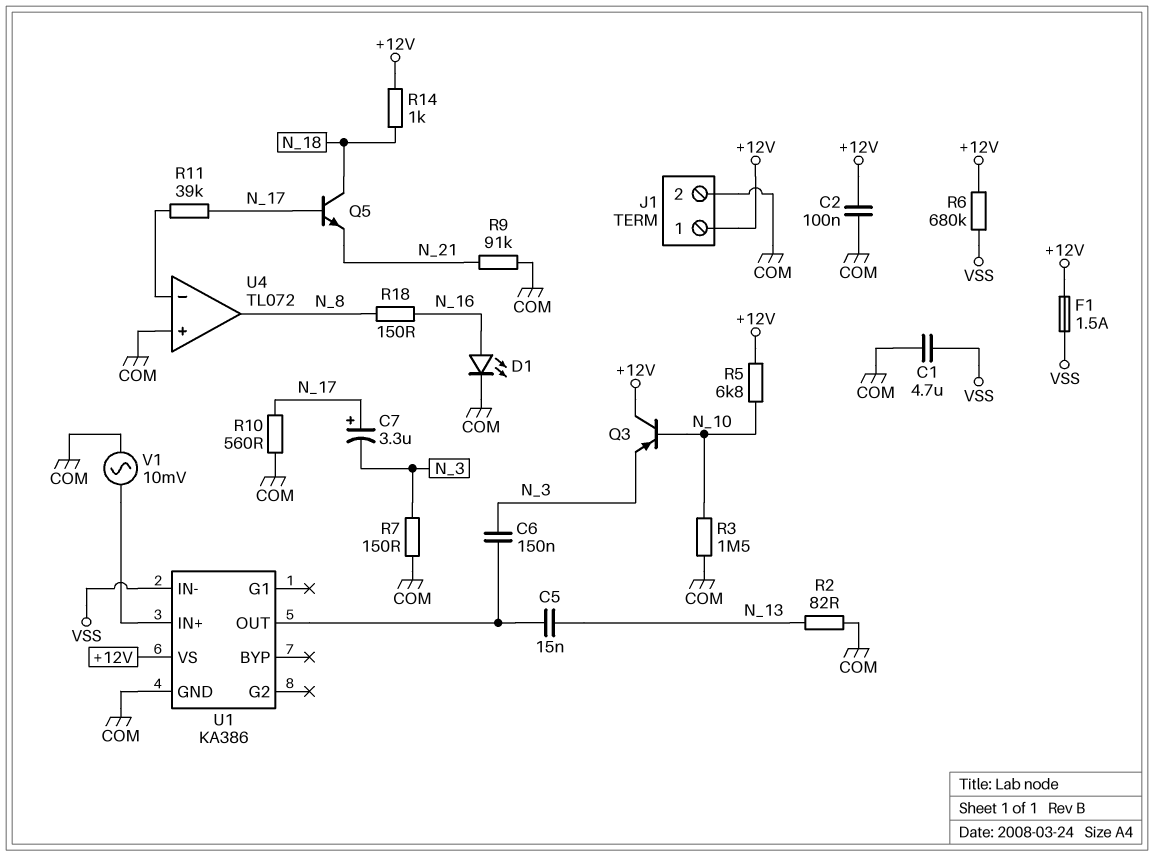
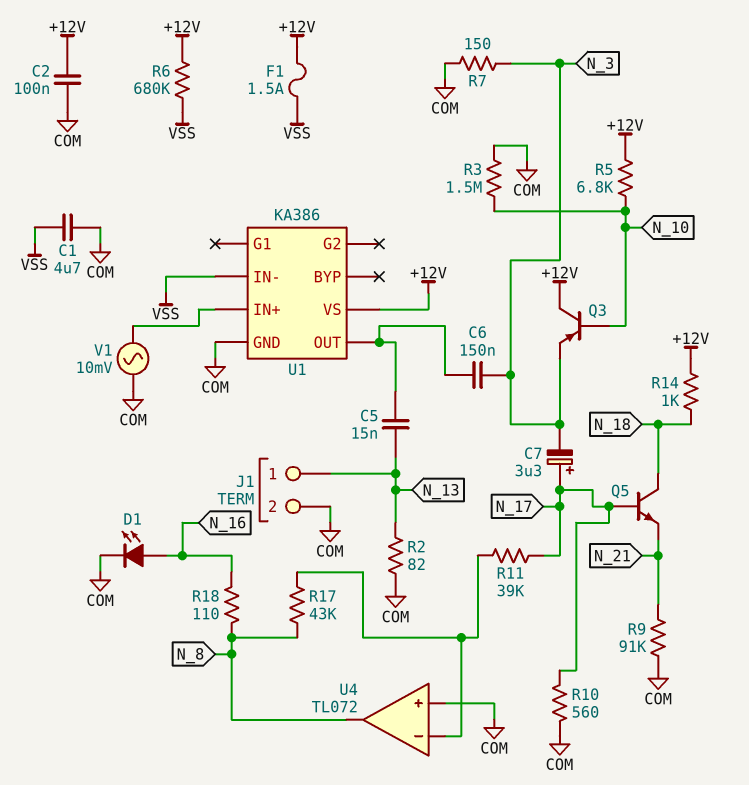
J1 pin 1: +12V -> N_13
R17: none -> 43k (N_8, U4/in-)
R18: 150 (N_8, N_16) -> 110 (N_8, N_16)

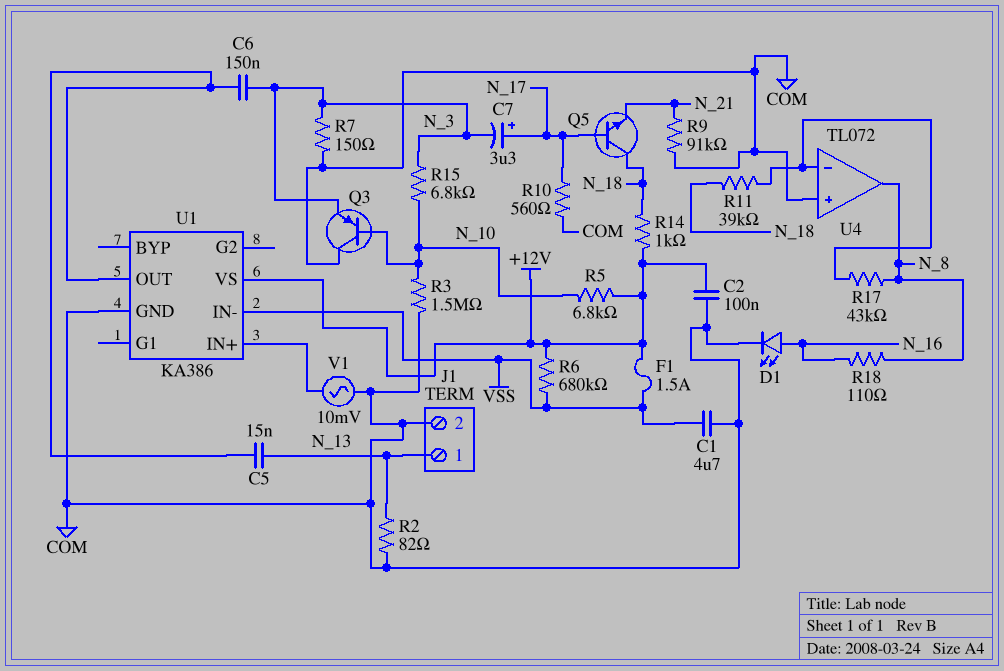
Q3: PNP (B N_10, C +12V, E N_3) -> PNP (B N_10, C COM, E N_3)
R11: 39k (N_17, U4/in-) -> 39k (N_18, U4/in-)
R15: none -> 6.8k (N_3, N_10)

